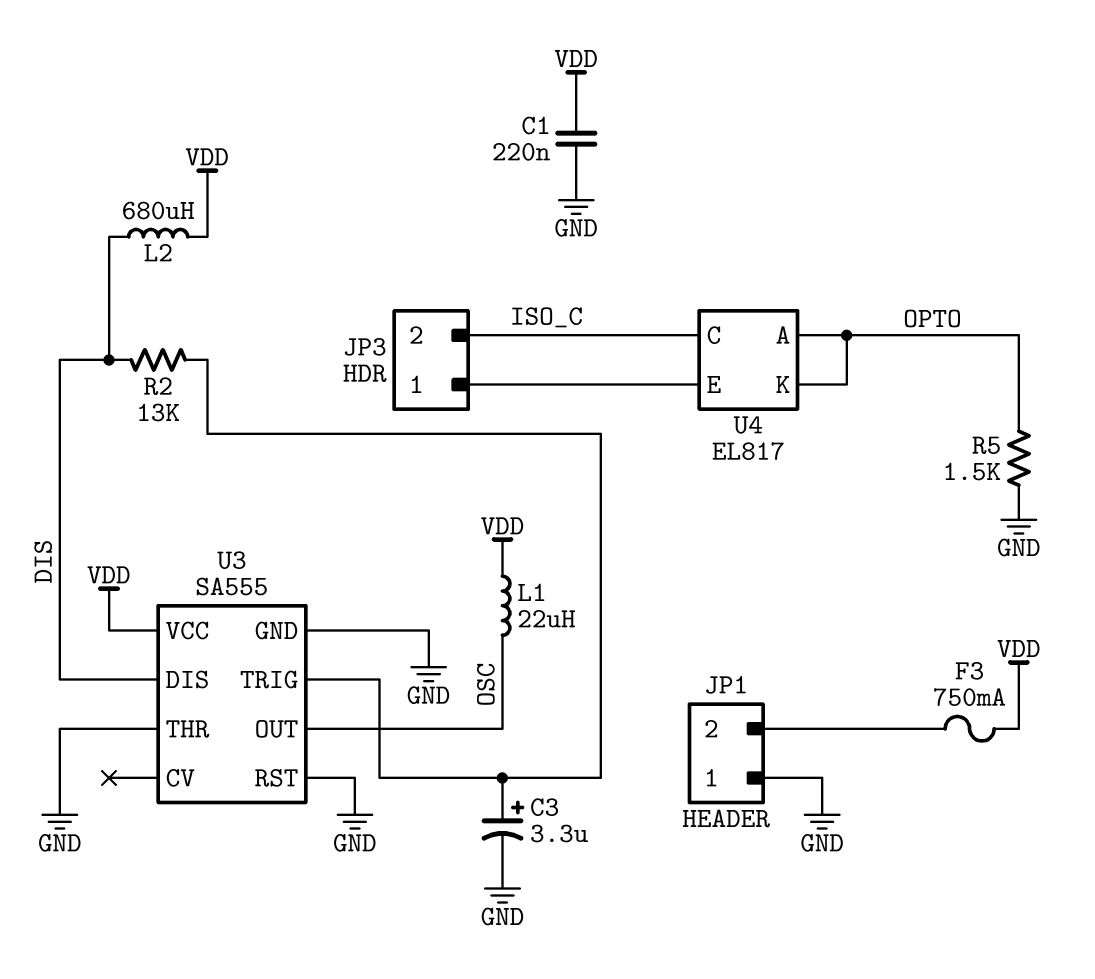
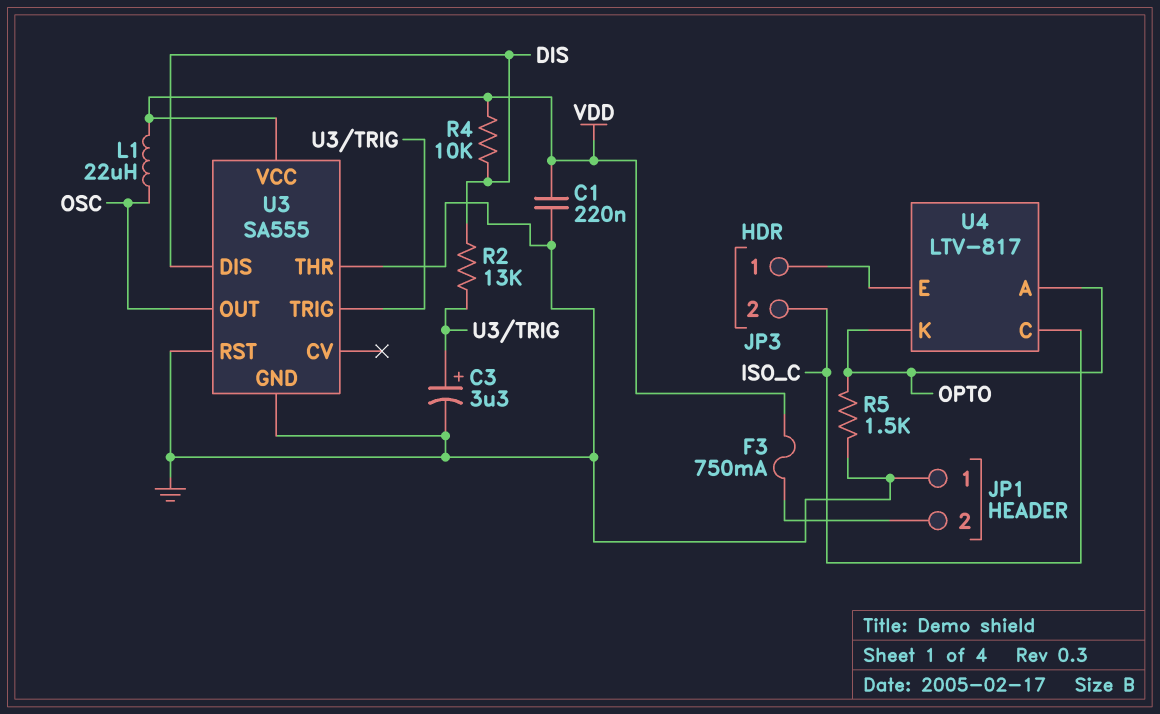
L2: 680uH (DIS, VDD) -> none
R4: none -> 10k (DIS, VDD)
U4: EL817 -> LTV-817

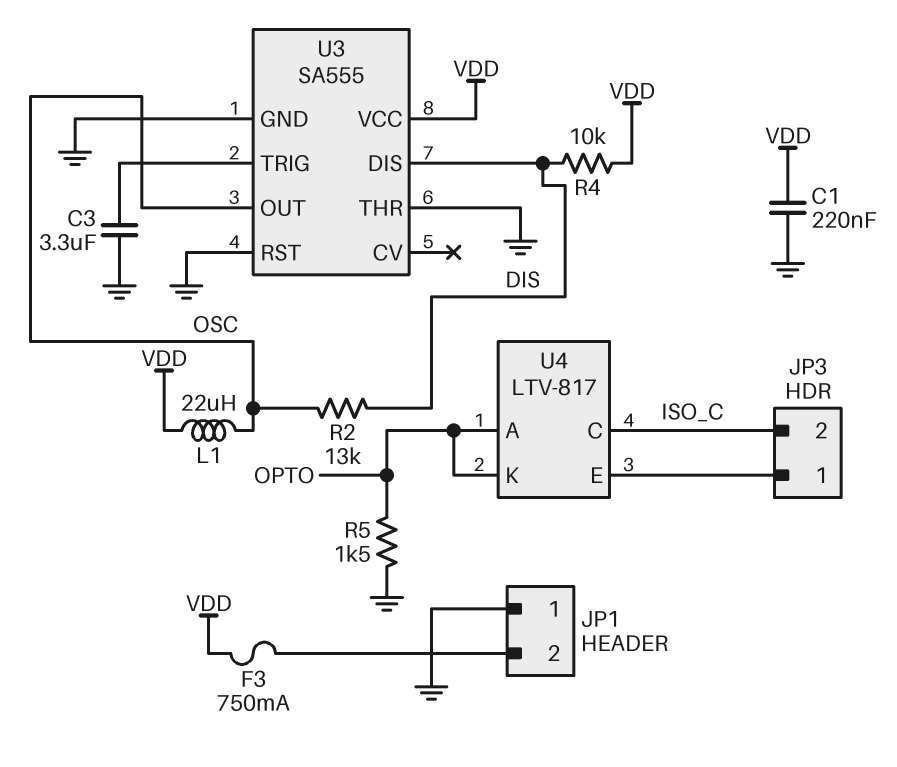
C3: 3.3uF (plus U3/TRIG, minus GND) -> 3.3uF (GND, U3/TRIG)
R2: 13k (DIS, U3/TRIG) -> 13k (DIS, OSC)

